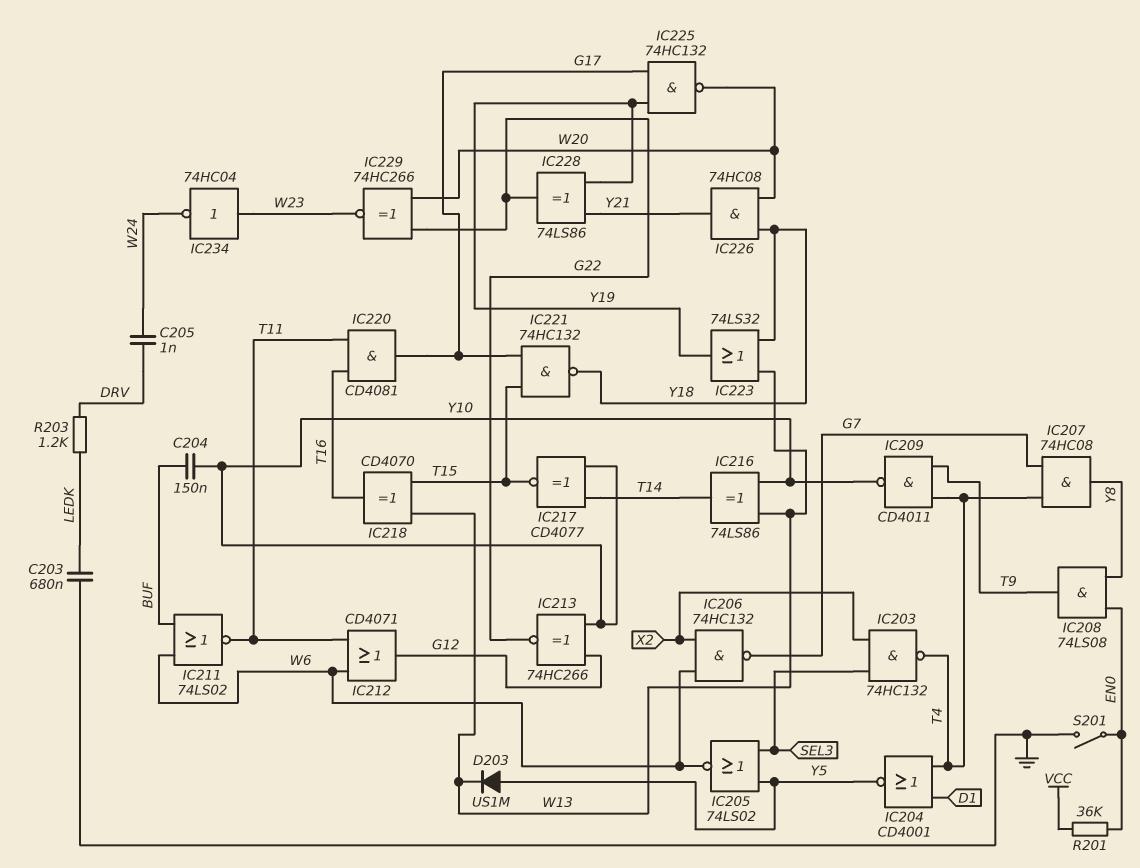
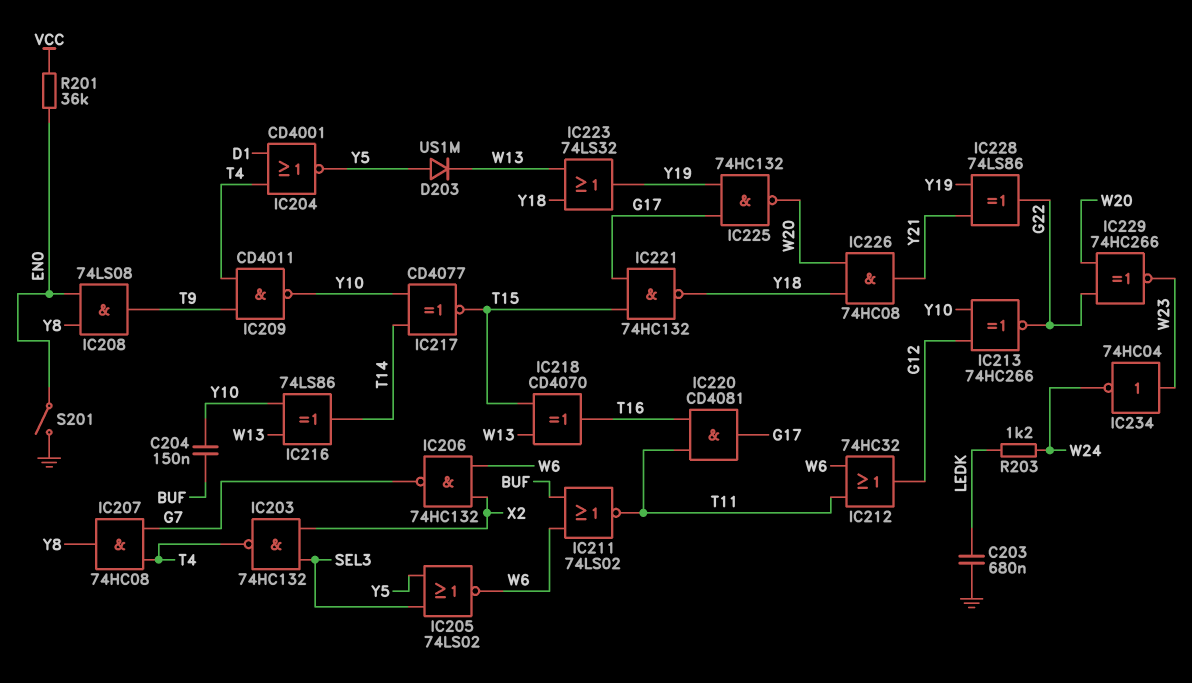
C205: 1nF (DRV, W24) -> none
IC212: OR CD4071 (in T11, in W6, out G12) -> OR 74HC32 (in T11, in W6, out G12)
R203: 1.2k (DRV, LEDK) -> 1.2k (LEDK, W24)

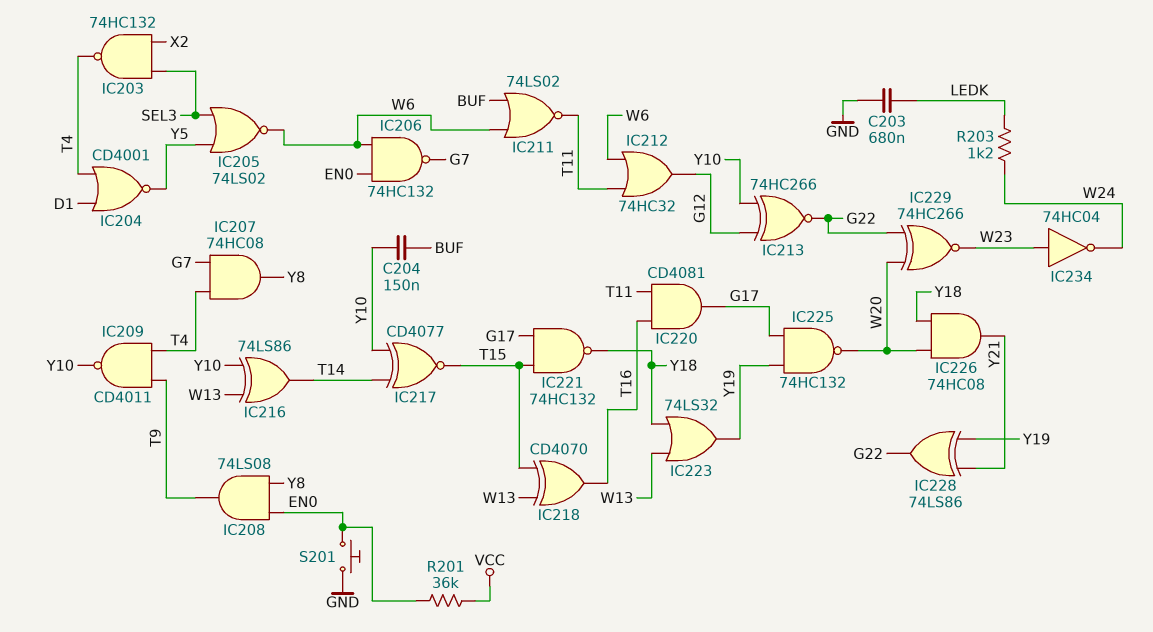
D203: diode US1M (A Y5, K W13) -> none
IC206: NAND 74HC132 (in W6, in X2, out G7) -> NAND 74HC132 (in EN0, in W6, out G7)
S201: switch (EN0, GND) -> button (EN0, GND)

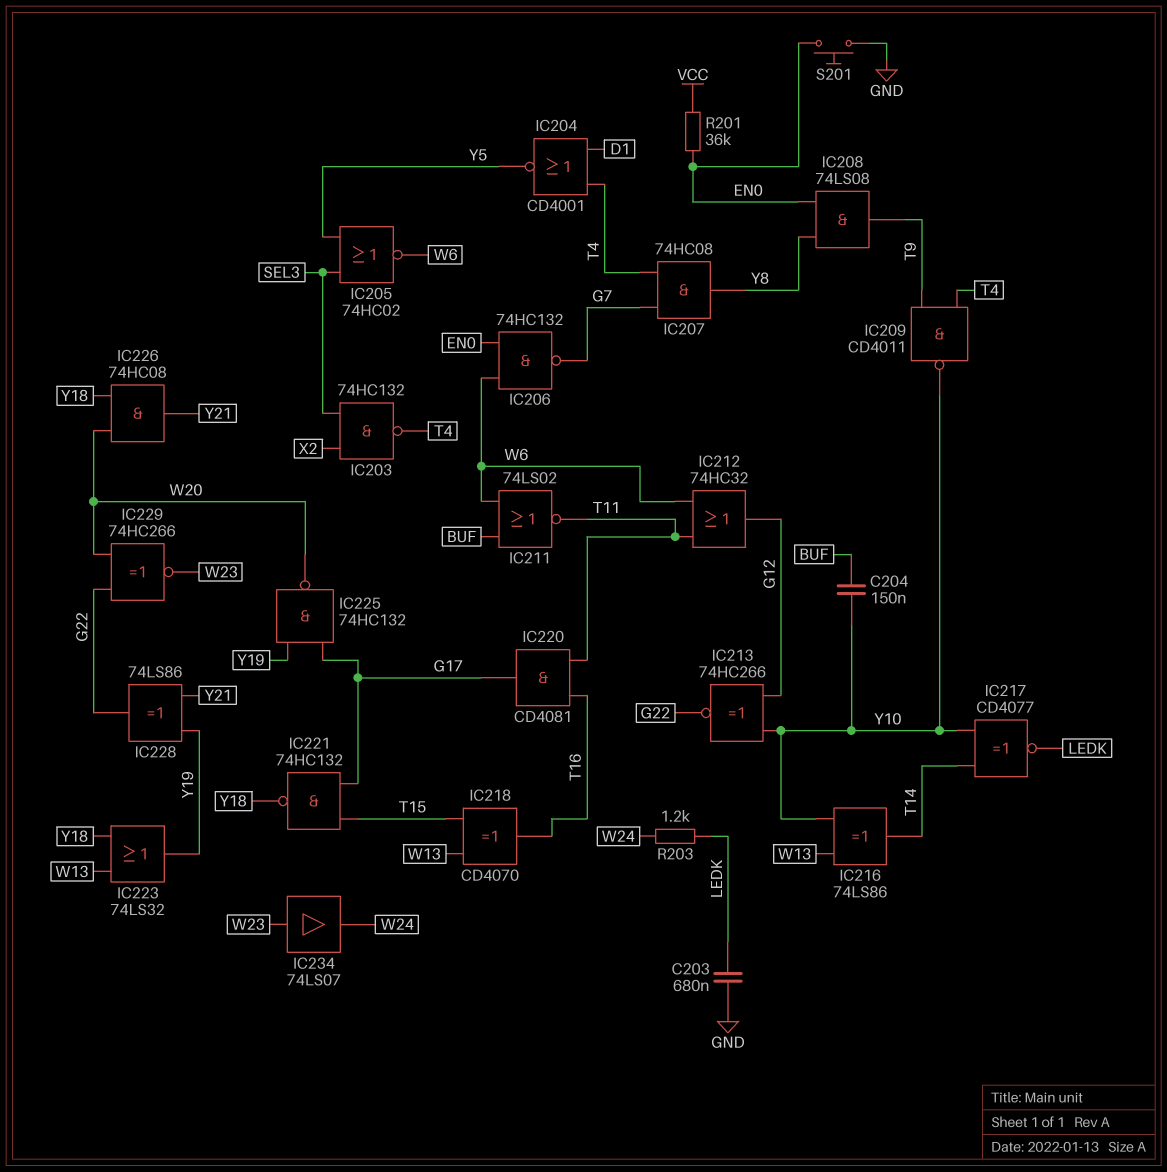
IC205: NOR 74LS02 (in SEL3, in Y5, out W6) -> NOR 74HC02 (in SEL3, in Y5, out W6)
IC217: XNOR CD4077 (in T14, in Y10, out T15) -> XNOR CD4077 (in T14, in Y10, out LEDK)
IC234: NOT 74HC04 (in W23, out W24) -> buffer 74LS07 (in W23, out W24)

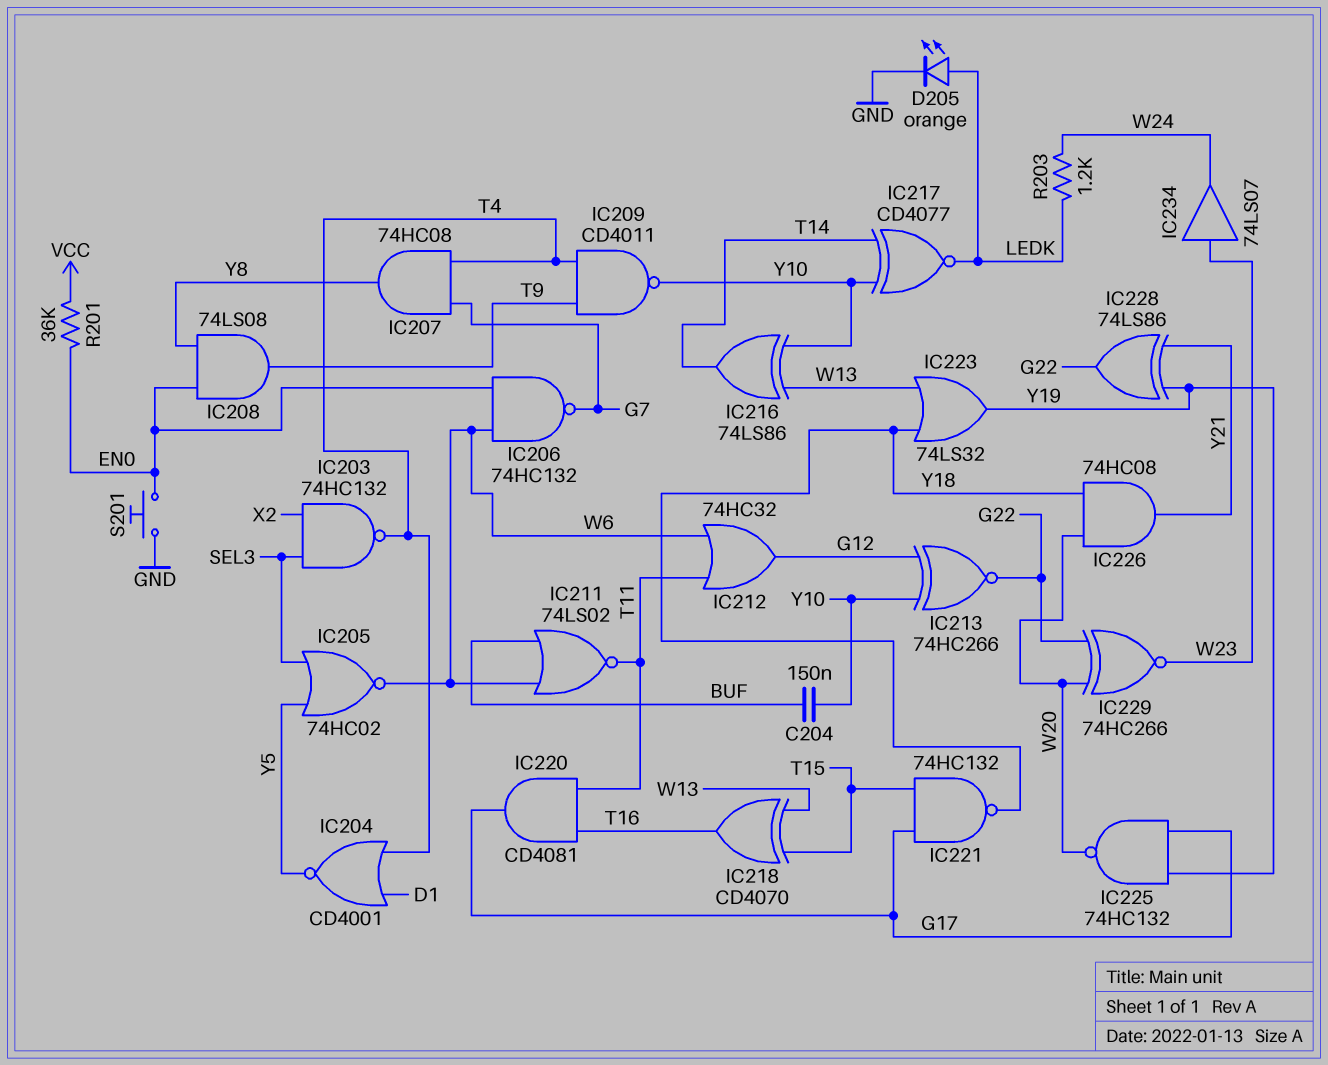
C203: 680nF (GND, LEDK) -> none
D205: none -> LED orange (A LEDK, K GND)

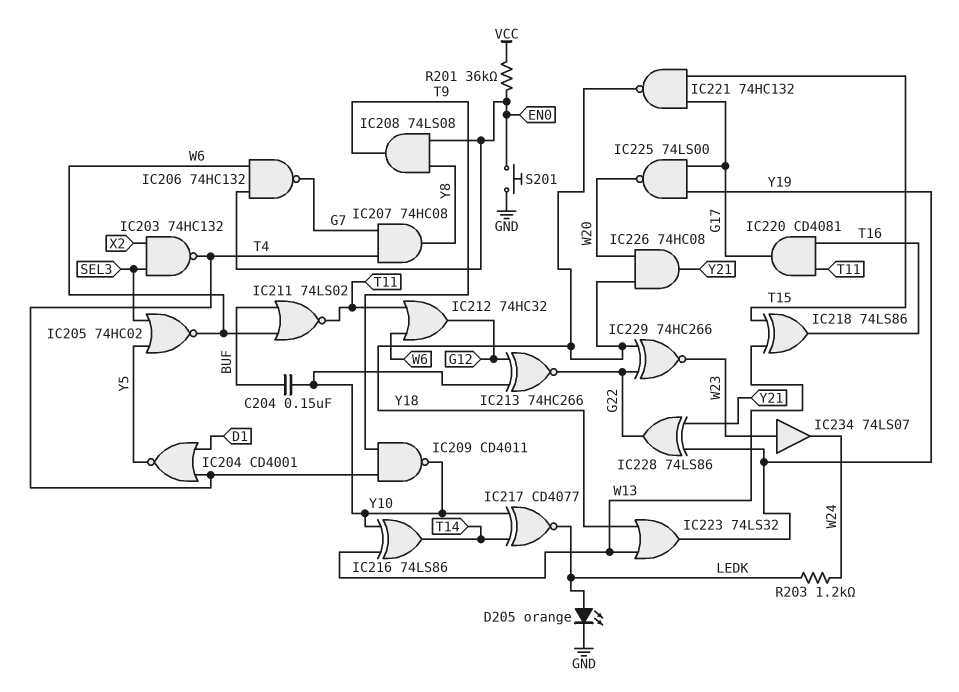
IC218: XOR CD4070 (in T15, in W13, out T16) -> XOR 74LS86 (in T15, in W13, out T16)
IC225: NAND 74HC132 (in G17, in Y19, out W20) -> NAND 74LS00 (in G17, in Y19, out W20)
IC229: XNOR 74HC266 (in G22, in W20, out W23) -> XNOR 74HC266 (in G22, in Y18, out W23)

